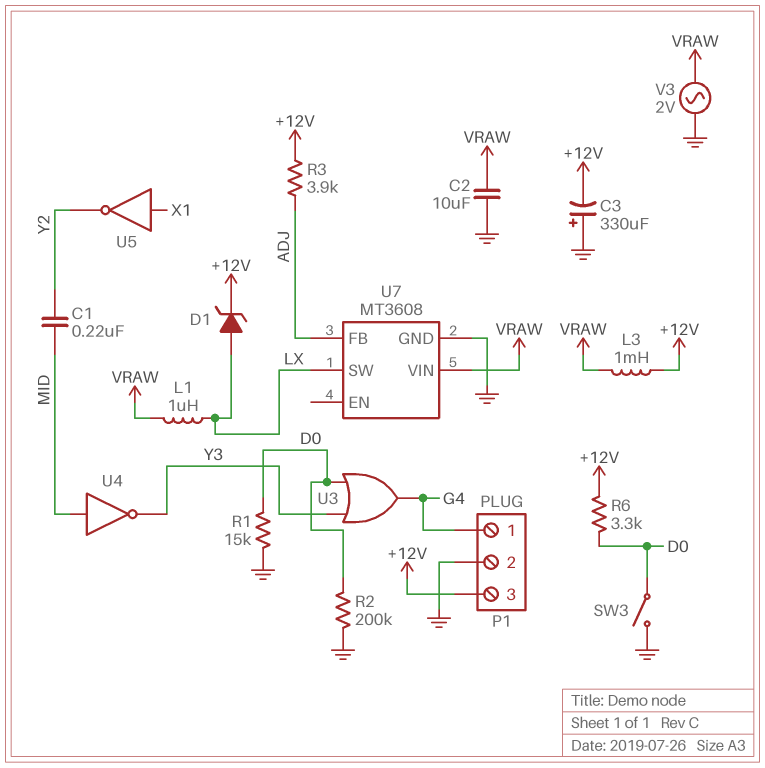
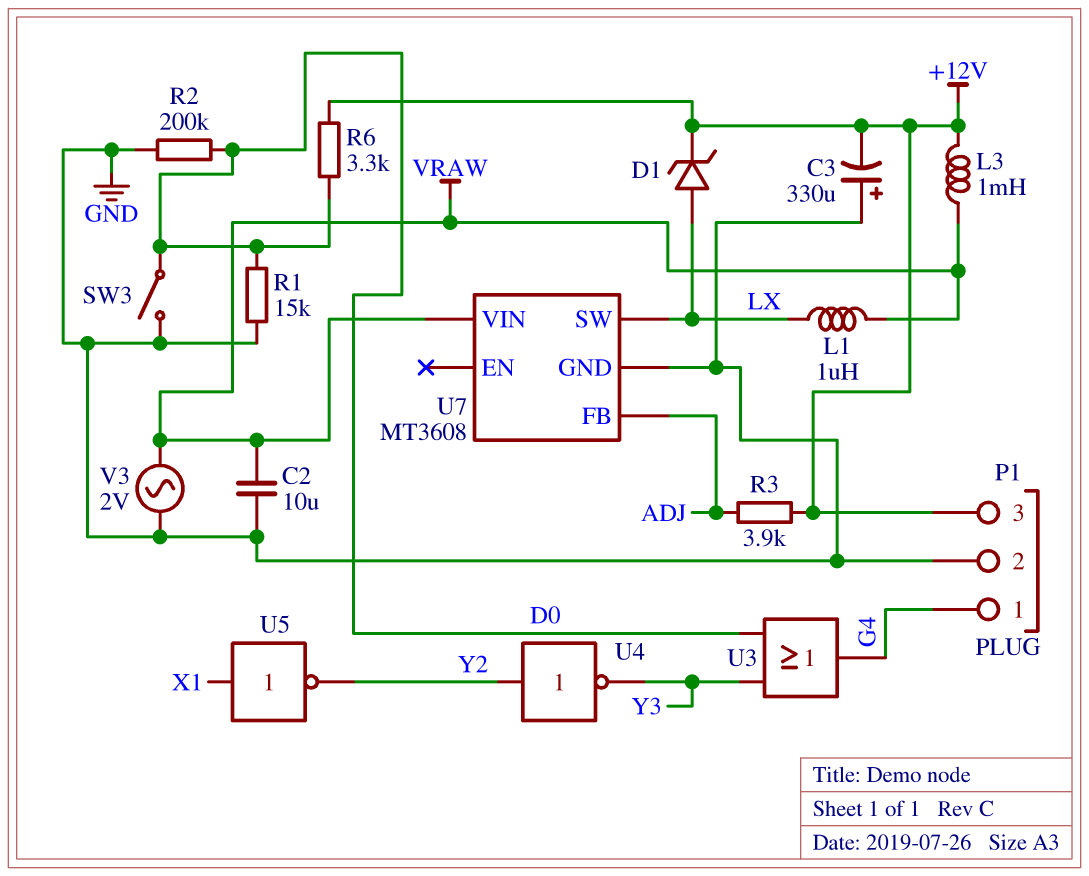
C1: 220nF (MID, Y2) -> none
U4: NOT (in MID, out Y3) -> NOT (in Y2, out Y3)

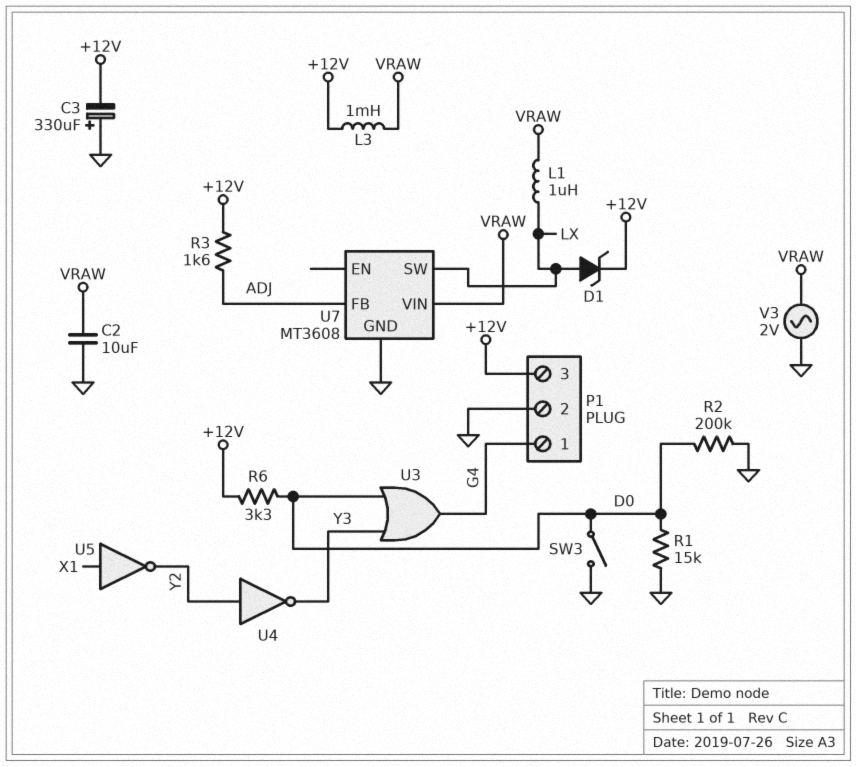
R3: 3.9k (+12V, ADJ) -> 1.6k (+12V, ADJ)

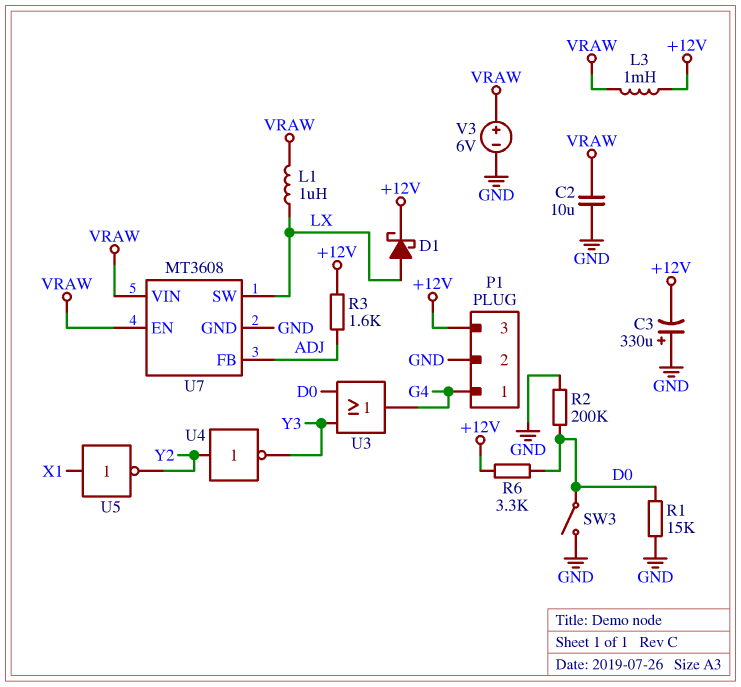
D1: zener (A LX, K +12V) -> schottky (A LX, K +12V)
U7 pin EN: none -> VRAW
V3: AC 2V (GND, VRAW) -> 6V (plus VRAW, minus GND)

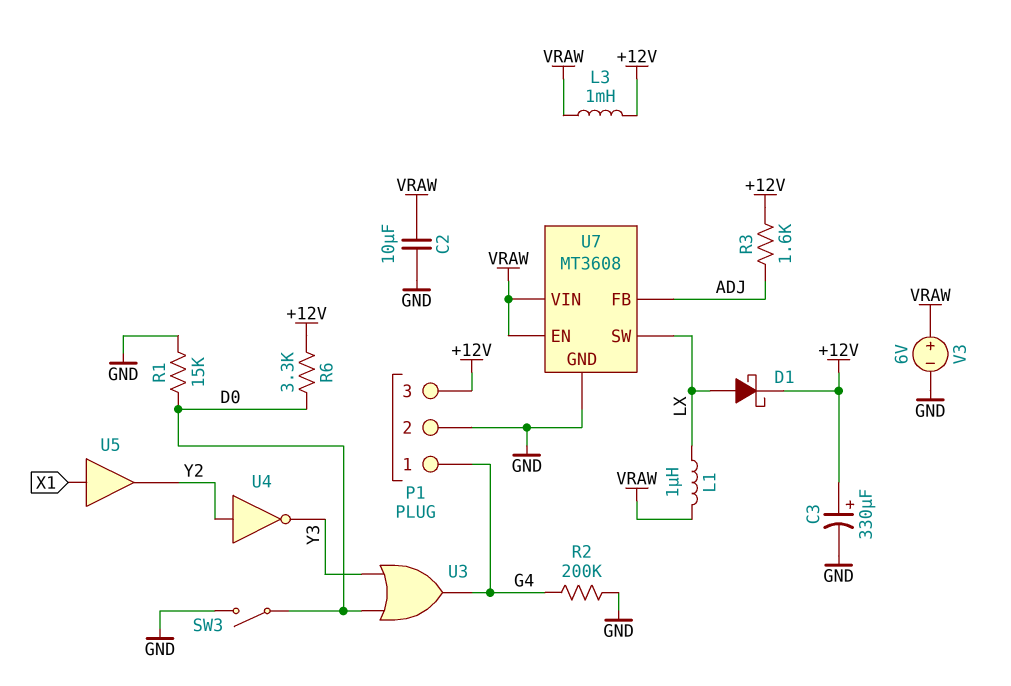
C3: 330uF (plus GND, minus +12V) -> 330uF (plus +12V, minus GND)
R2: 200k (D0, GND) -> 200k (G4, GND)
U5: NOT (in X1, out Y2) -> buffer (in X1, out Y2)

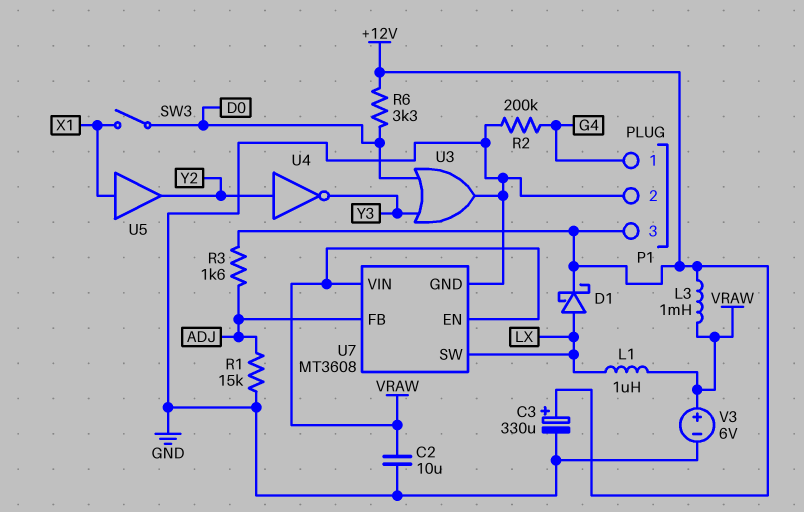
R1: 15k (D0, GND) -> 15k (ADJ, GND)
SW3: switch (D0, GND) -> switch (D0, X1)
U3: OR (in D0, in Y3, out G4) -> OR (in D0, in Y3, out GND)

